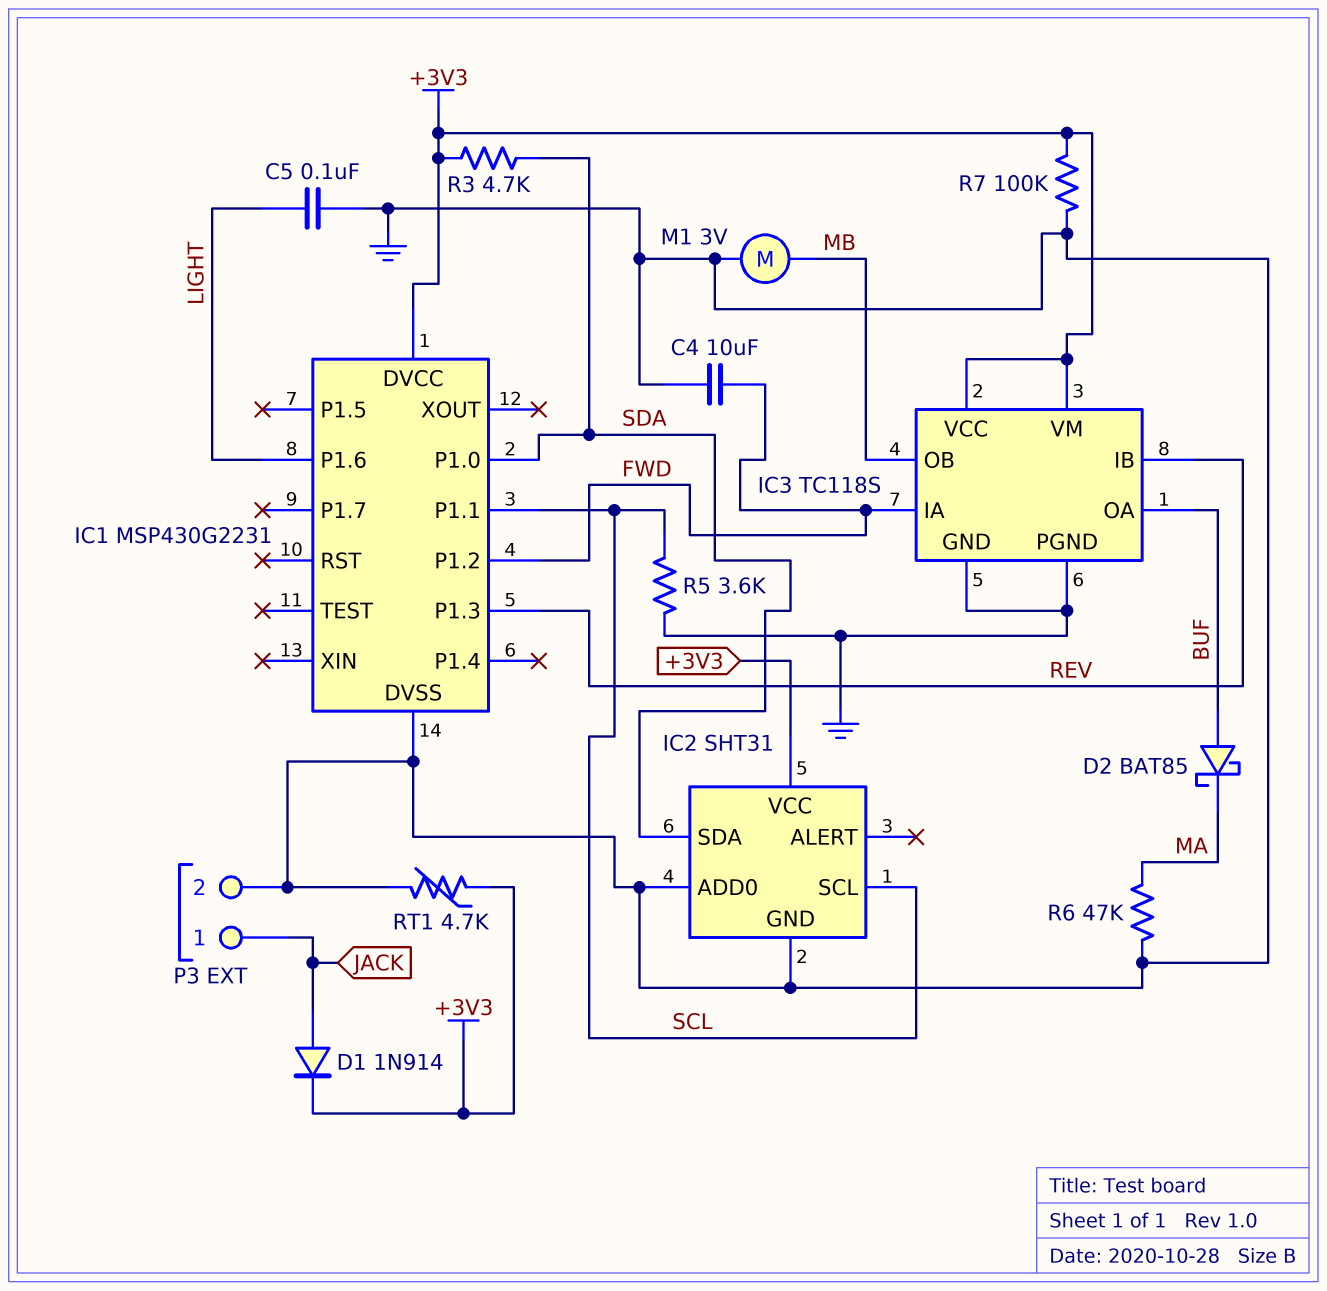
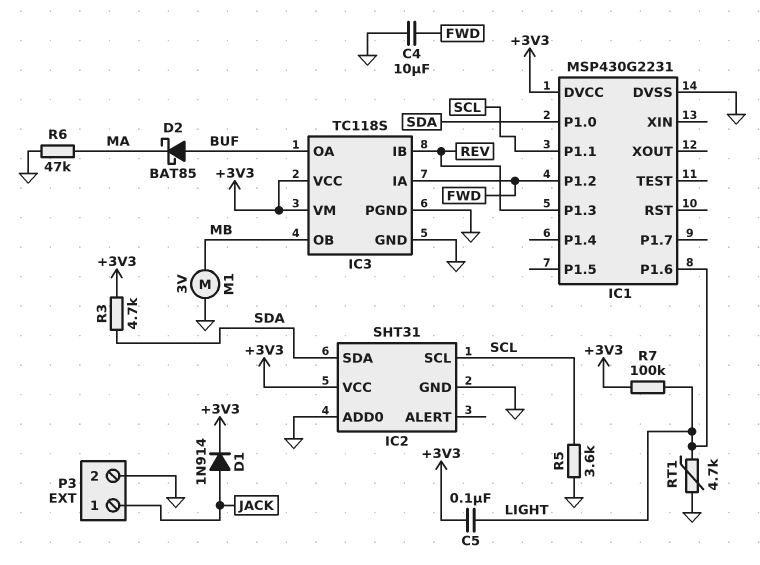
C5: 100nF (GND, LIGHT) -> 100nF (+3V3, LIGHT)
R7: 100k (+3V3, GND) -> 100k (+3V3, LIGHT)
RT1: 4.7k (+3V3, GND) -> 4.7k (GND, LIGHT)

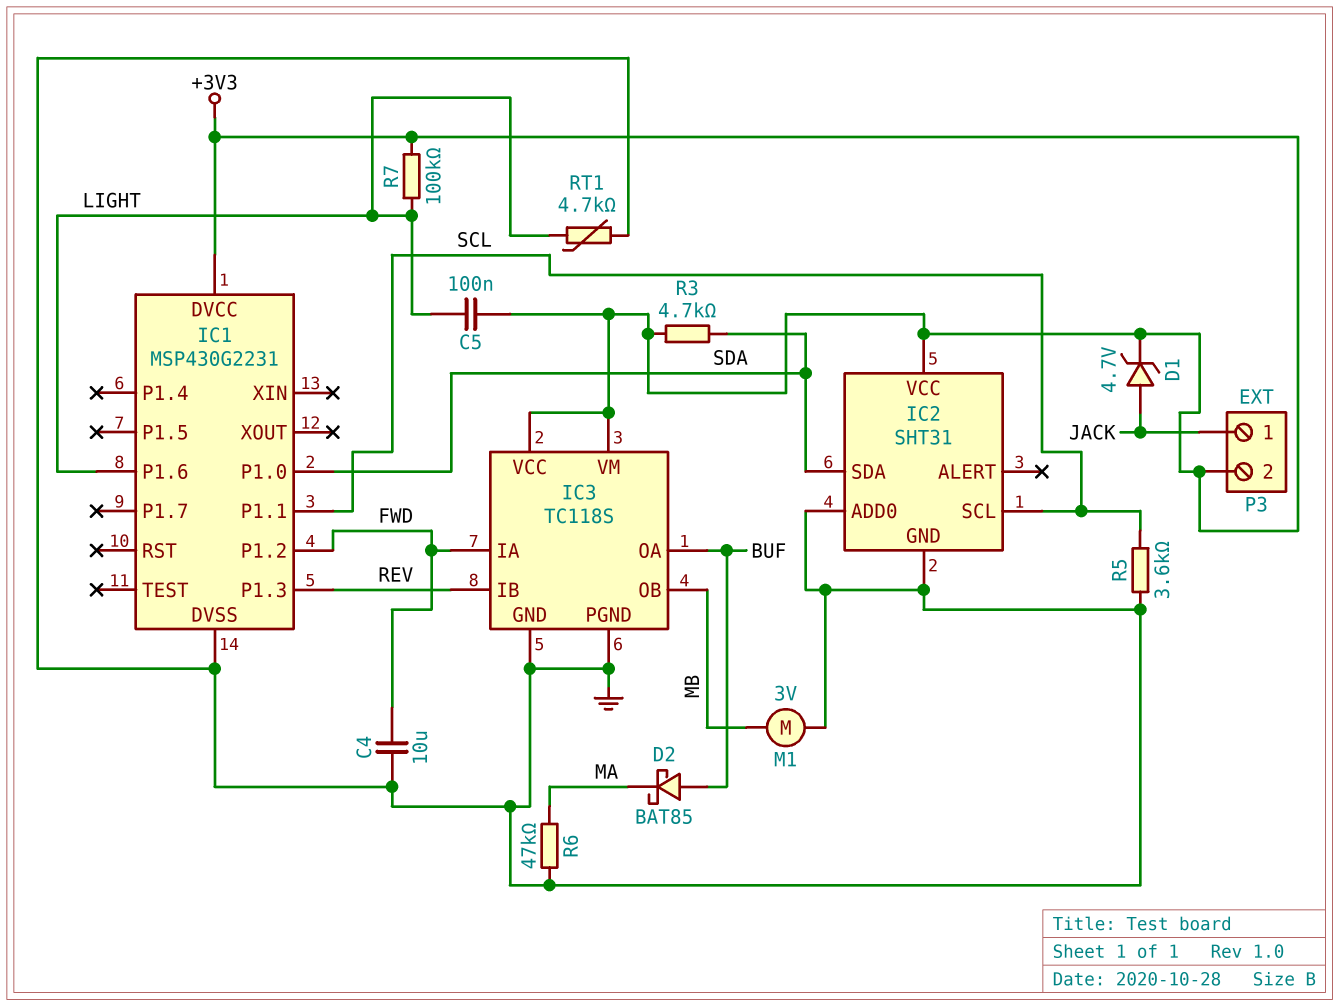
D1: diode 1N914 (A JACK, K +3V3) -> zener 4.7V (A JACK, K +3V3)
P3 pin 2: GND -> +3V3

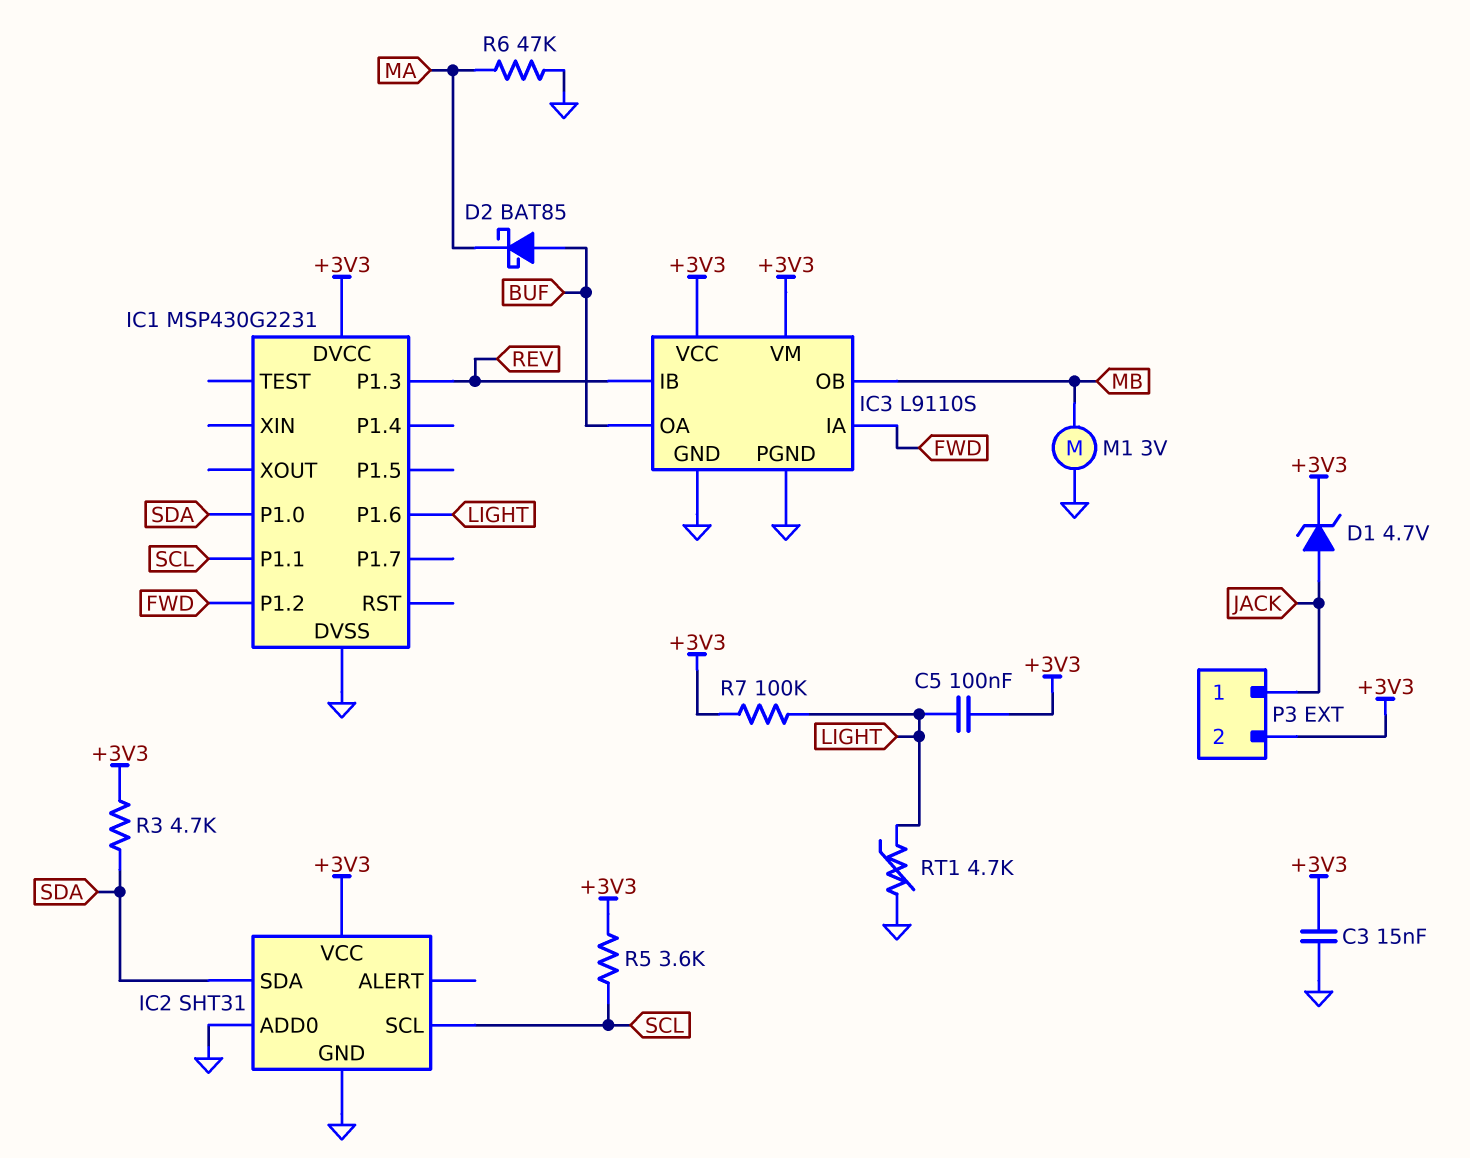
C3: none -> 15nF (+3V3, GND)
C4: 10uF (FWD, GND) -> none
IC3: TC118S -> L9110S
R5: 3.6k (GND, SCL) -> 3.6k (+3V3, SCL)

